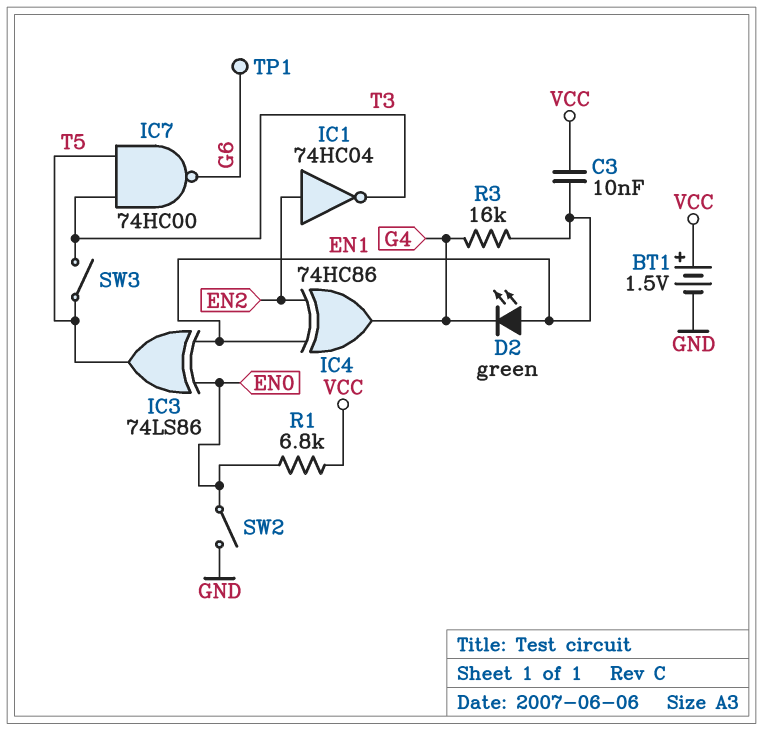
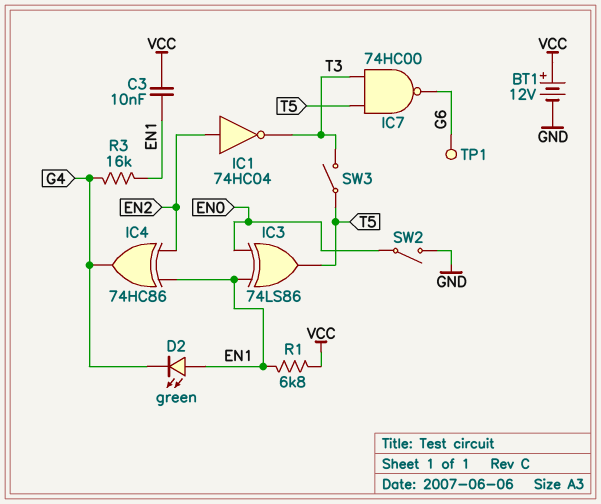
BT1: 1.5V (plus VCC, minus GND) -> 12V (plus VCC, minus GND)
R1: 6.8k (EN0, VCC) -> 6.8k (EN1, VCC)

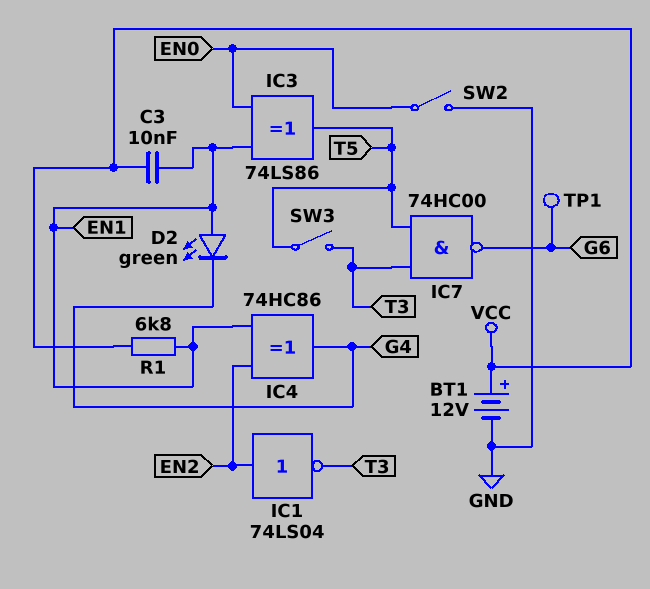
IC1: NOT 74HC04 (in EN2, out T3) -> NOT 74LS04 (in EN2, out T3)
R3: 16k (EN1, G4) -> none

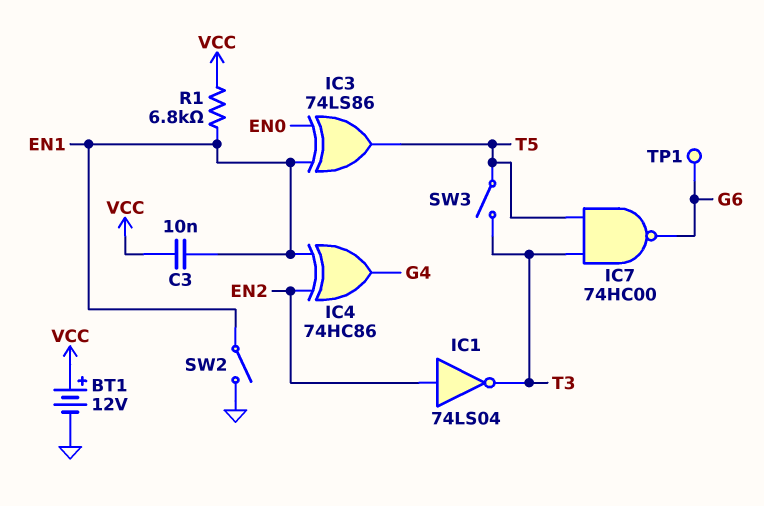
D2: LED green (A EN1, K G4) -> none
SW2: switch (EN0, GND) -> switch (EN1, GND)

